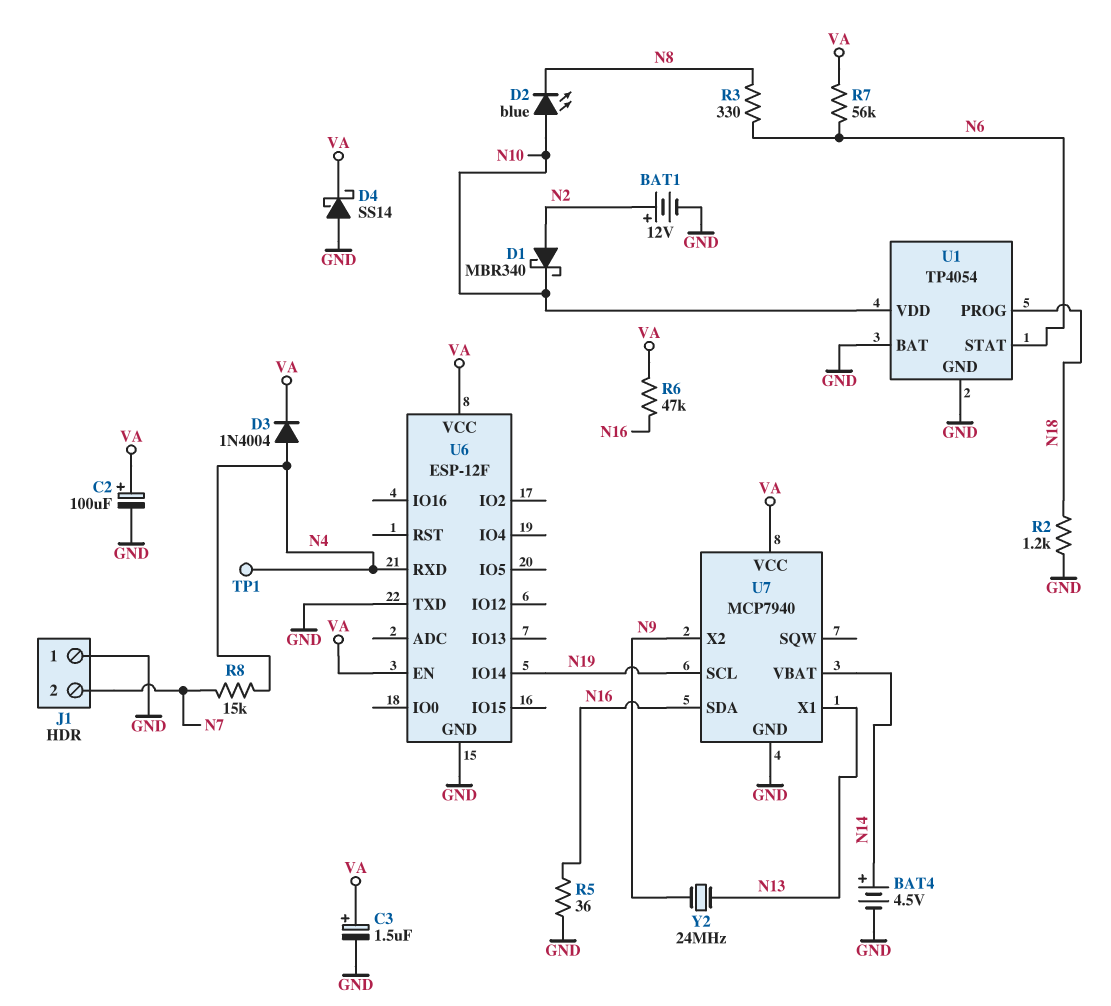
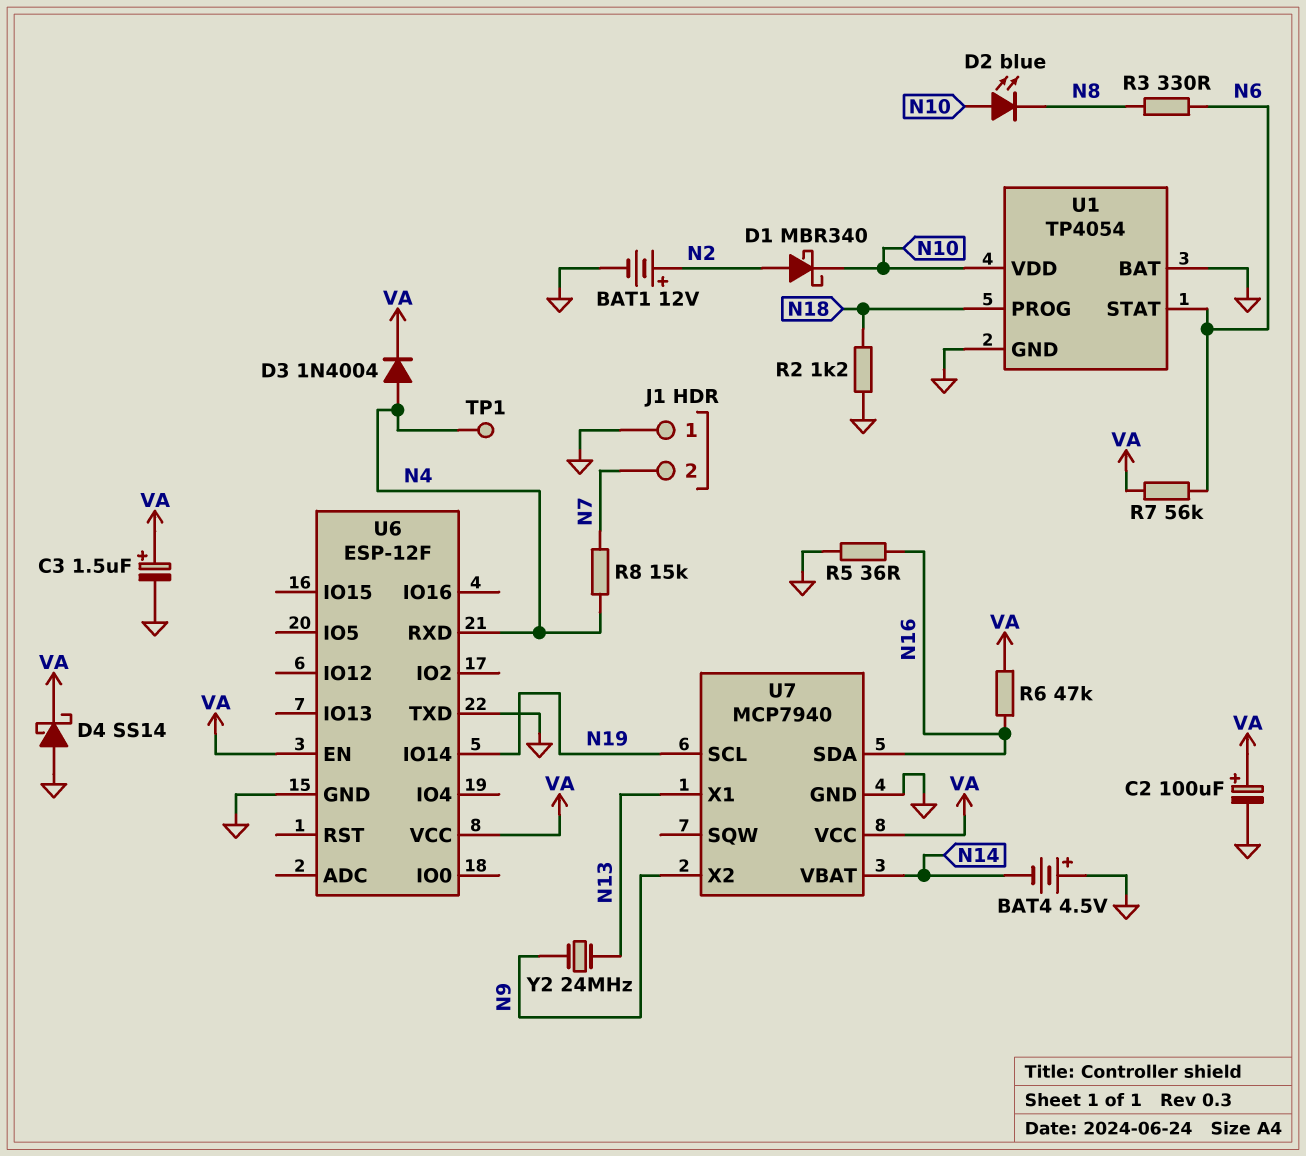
BAT4: 4.5V (plus N14, minus GND) -> 4.5V (plus GND, minus N14)

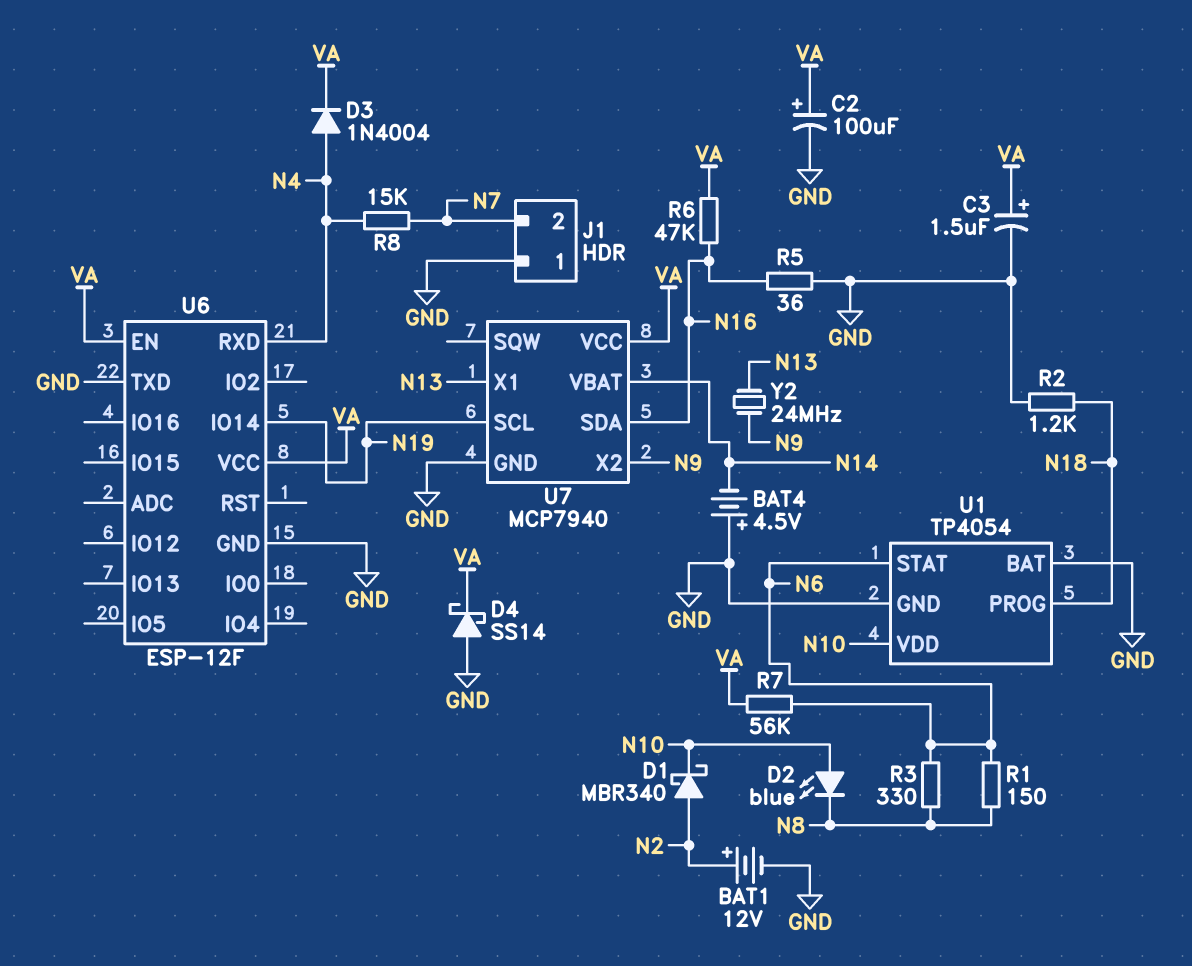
R1: none -> 150 (N6, N8)
TP1: test point (N4) -> none

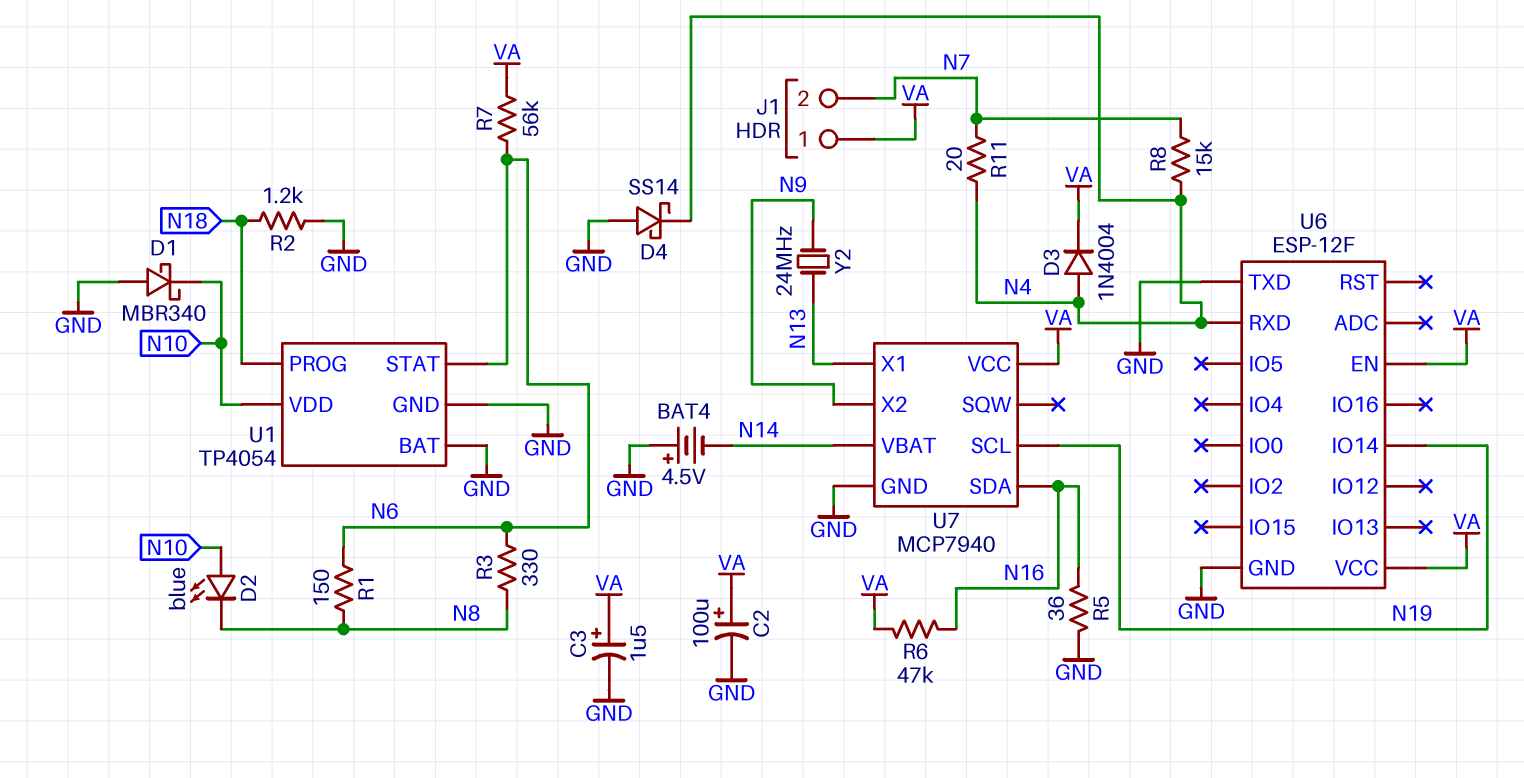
BAT1: 12V (plus N2, minus GND) -> none
D1: schottky MBR340 (A N2, K N10) -> schottky MBR340 (A GND, K N10)
D4: schottky SS14 (A GND, K VA) -> schottky SS14 (A GND, K N4)
J1 pin 1: GND -> VA
R11: none -> 20 (N4, N7)

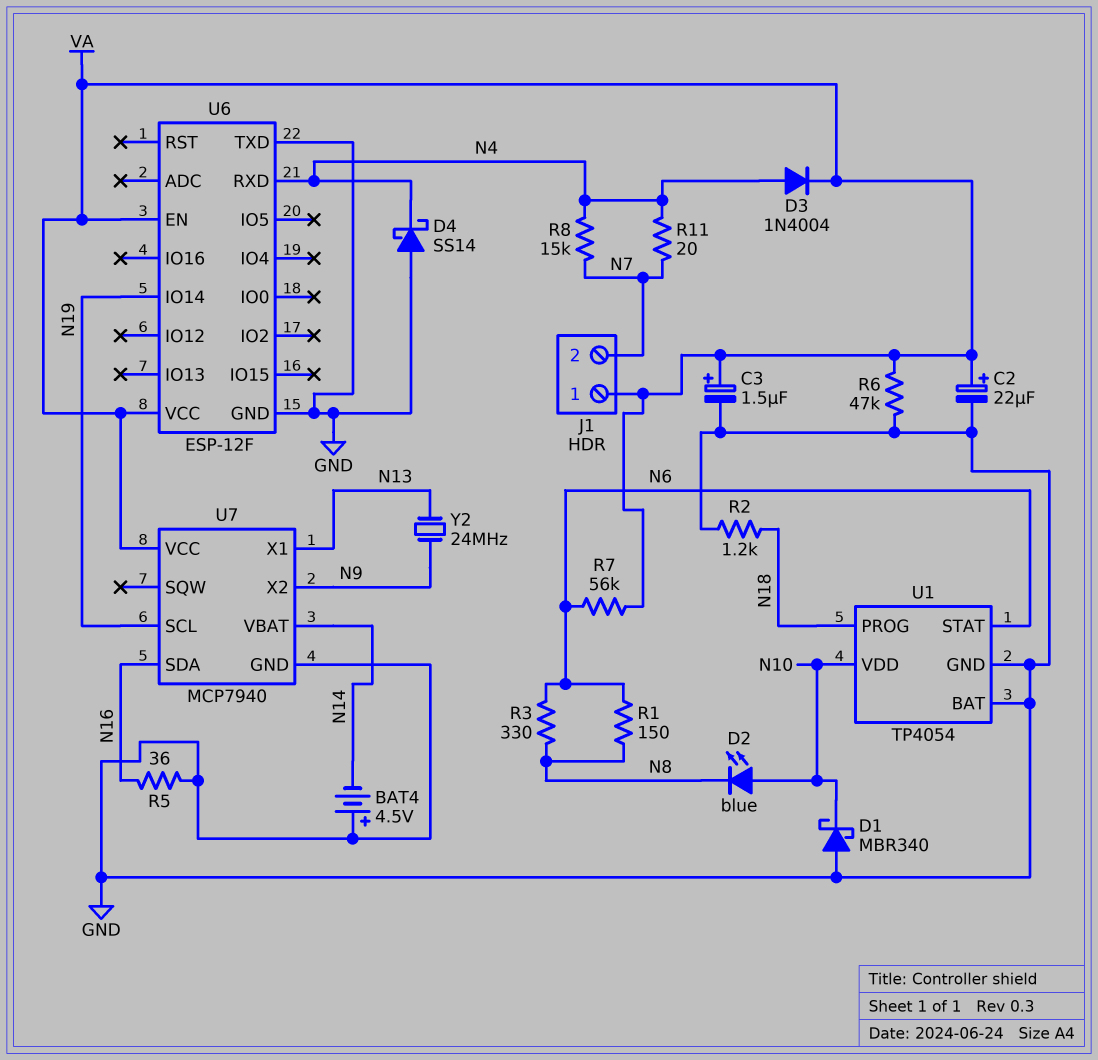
C2: 100uF (plus VA, minus GND) -> 22uF (plus VA, minus GND)
R6: 47k (N16, VA) -> 47k (GND, VA)

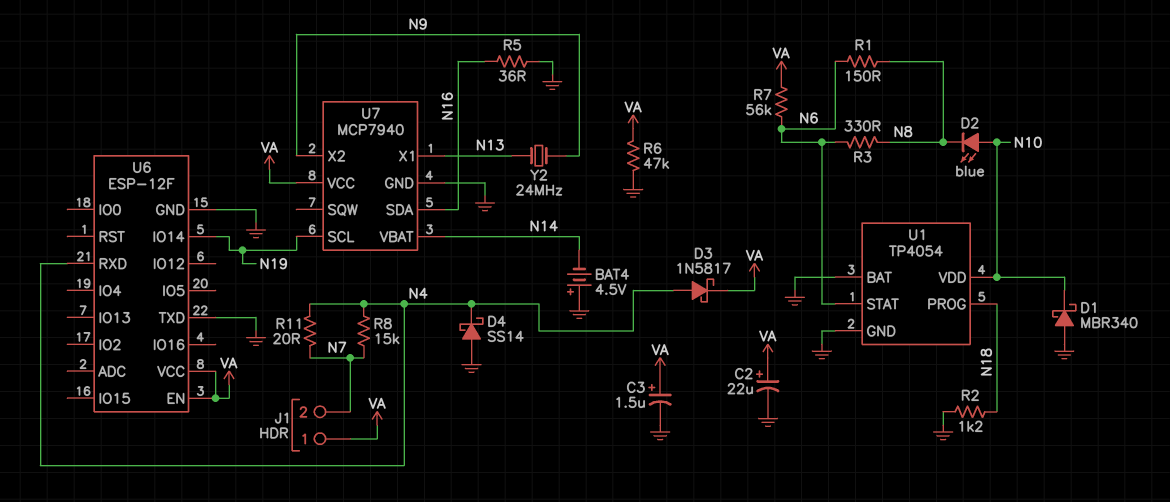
D3: diode 1N4004 (A N4, K VA) -> schottky 1N5817 (A N4, K VA)

